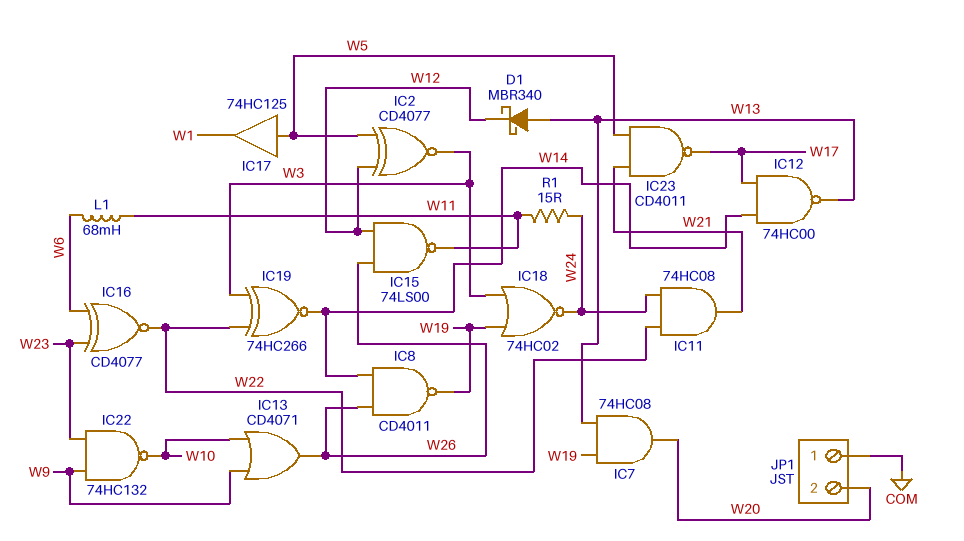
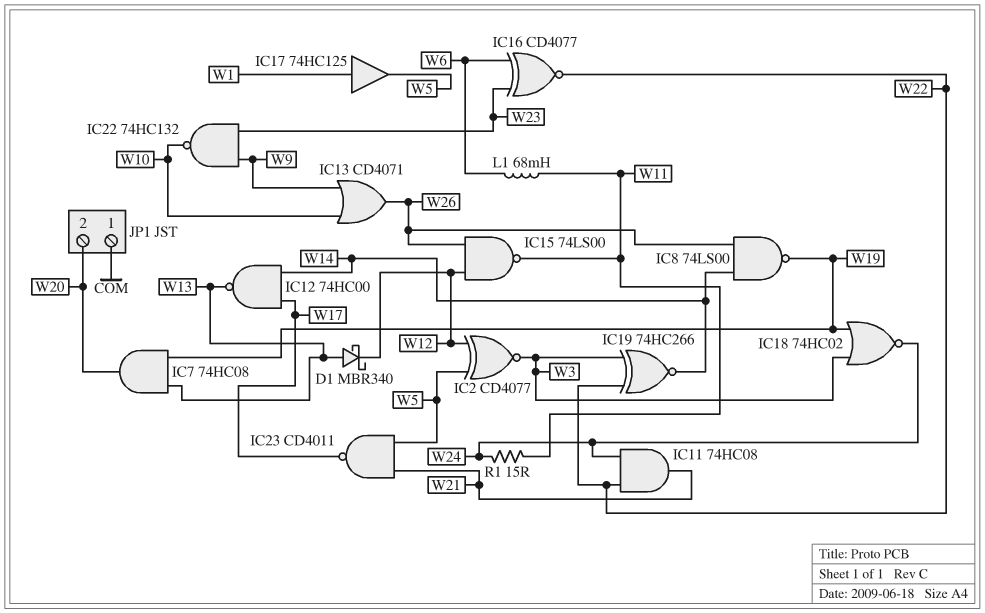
IC8: NAND CD4011 (in W14, in W26, out W19) -> NAND 74LS00 (in W14, in W26, out W19)
IC17: buffer 74HC125 (in W5, out W1) -> buffer 74HC125 (in W1, out W5)

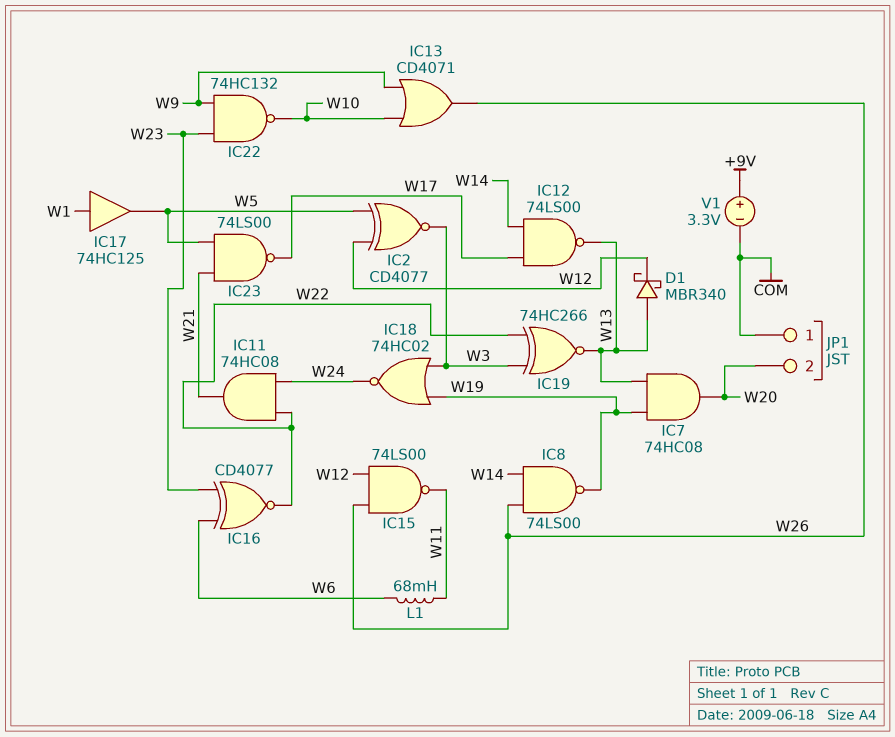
IC12: NAND 74HC00 (in W14, in W17, out W13) -> NAND 74LS00 (in W14, in W17, out W13)
IC19: XNOR 74HC266 (in W3, in W22, out W14) -> XNOR 74HC266 (in W3, in W22, out W13)
IC23: NAND CD4011 (in W5, in W21, out W17) -> NAND 74LS00 (in W5, in W21, out W17)
R1: 15 (W11, W24) -> none
V1: none -> 3.3V (plus +9V, minus COM)

